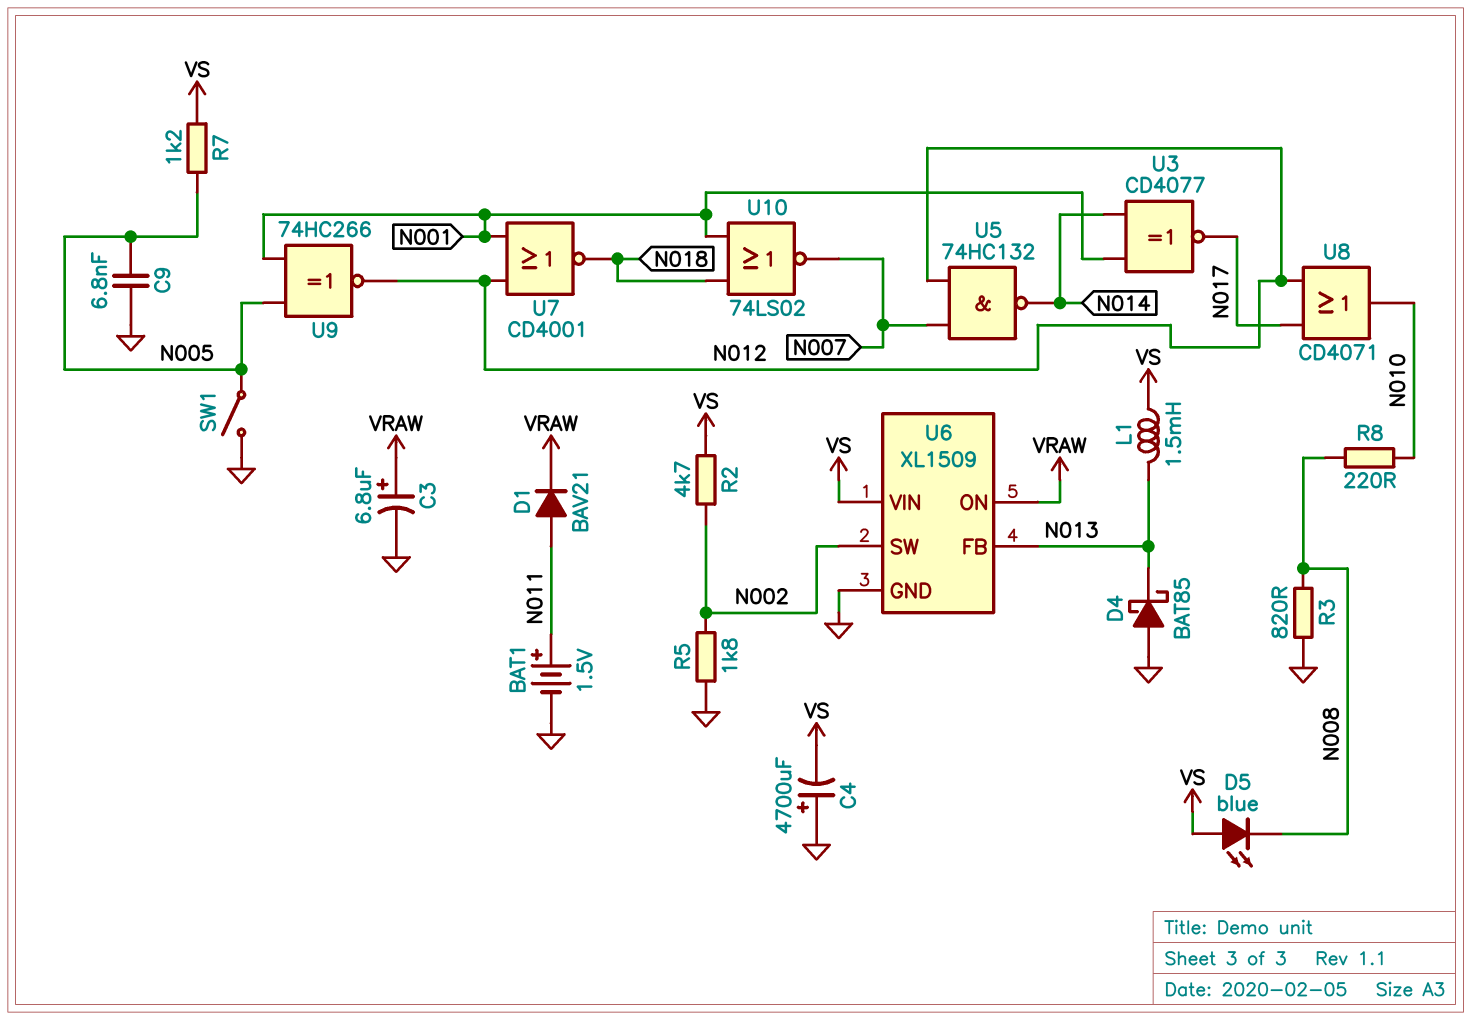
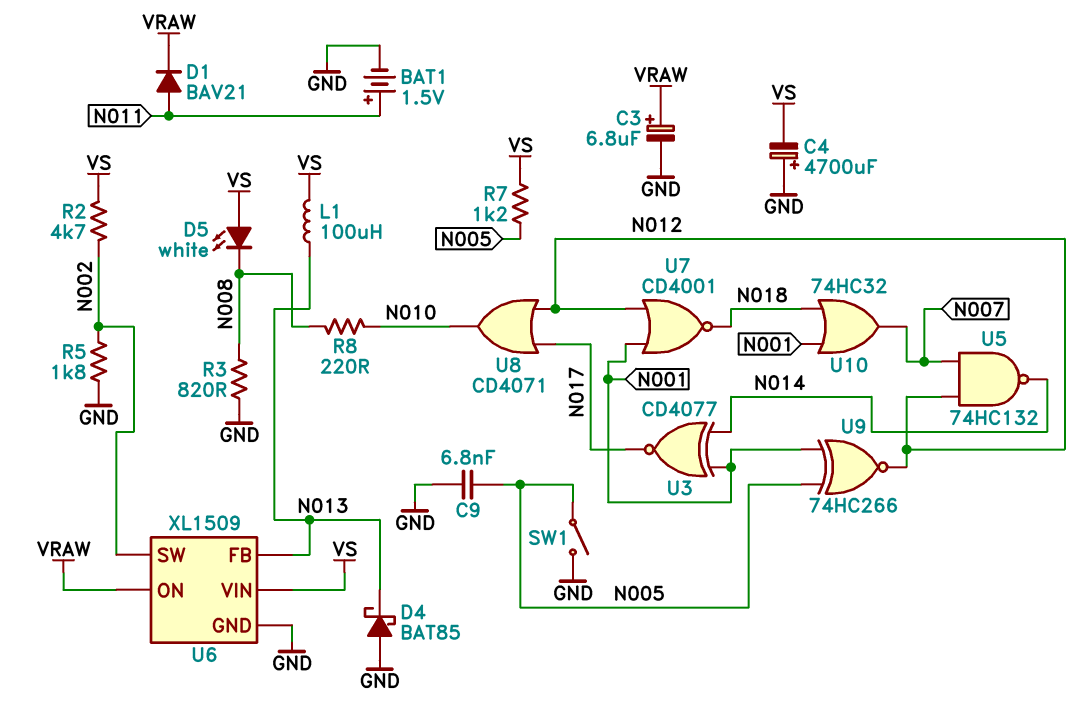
D5: LED blue (A VS, K N008) -> LED white (A VS, K N008)
L1: 1.5mH (N013, VS) -> 100uH (N013, VS)
U10: NOR 74LS02 (in N001, in N018, out N007) -> OR 74HC32 (in N001, in N018, out N007)

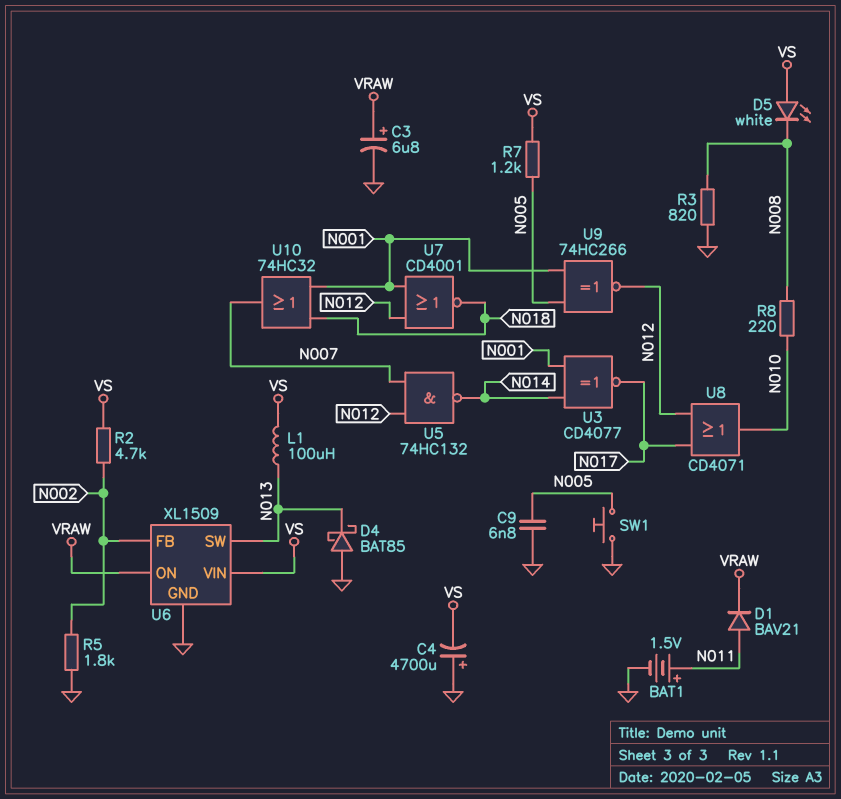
SW1: switch (GND, N005) -> button (GND, N005)
U6 pin FB: N013 -> N002
U6 pin SW: N002 -> N013

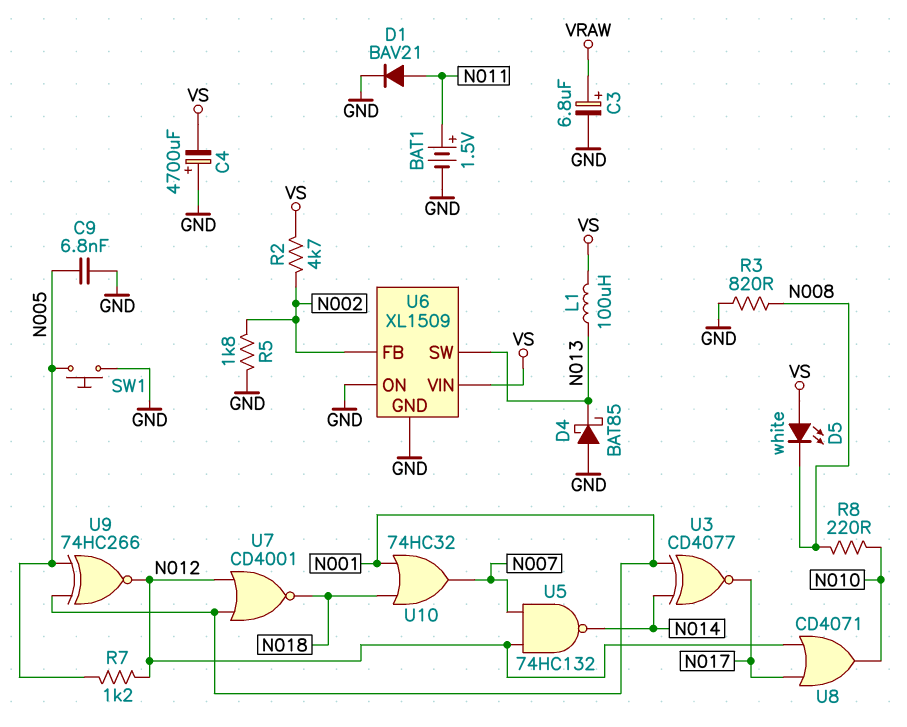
D1: diode BAV21 (A N011, K VRAW) -> diode BAV21 (A N011, K GND)
R7: 1.2k (N005, VS) -> 1.2k (N005, N012)
U6 pin ON: VRAW -> GND

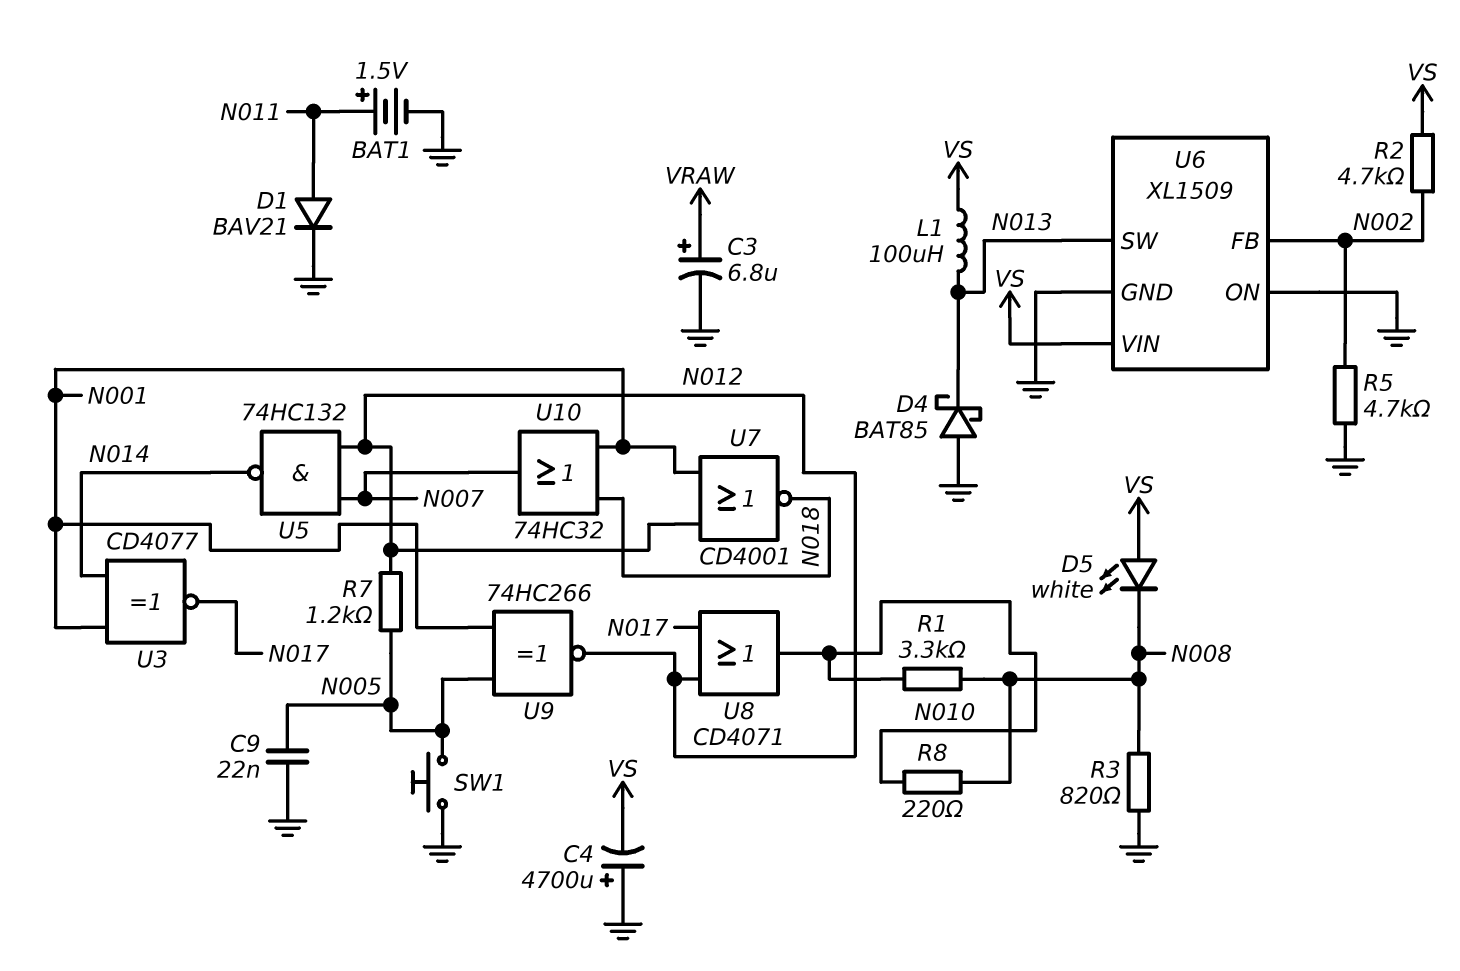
C9: 6.8nF (GND, N005) -> 22nF (GND, N005)
R1: none -> 3.3k (N008, N010)
R5: 1.8k (GND, N002) -> 4.7k (GND, N002)

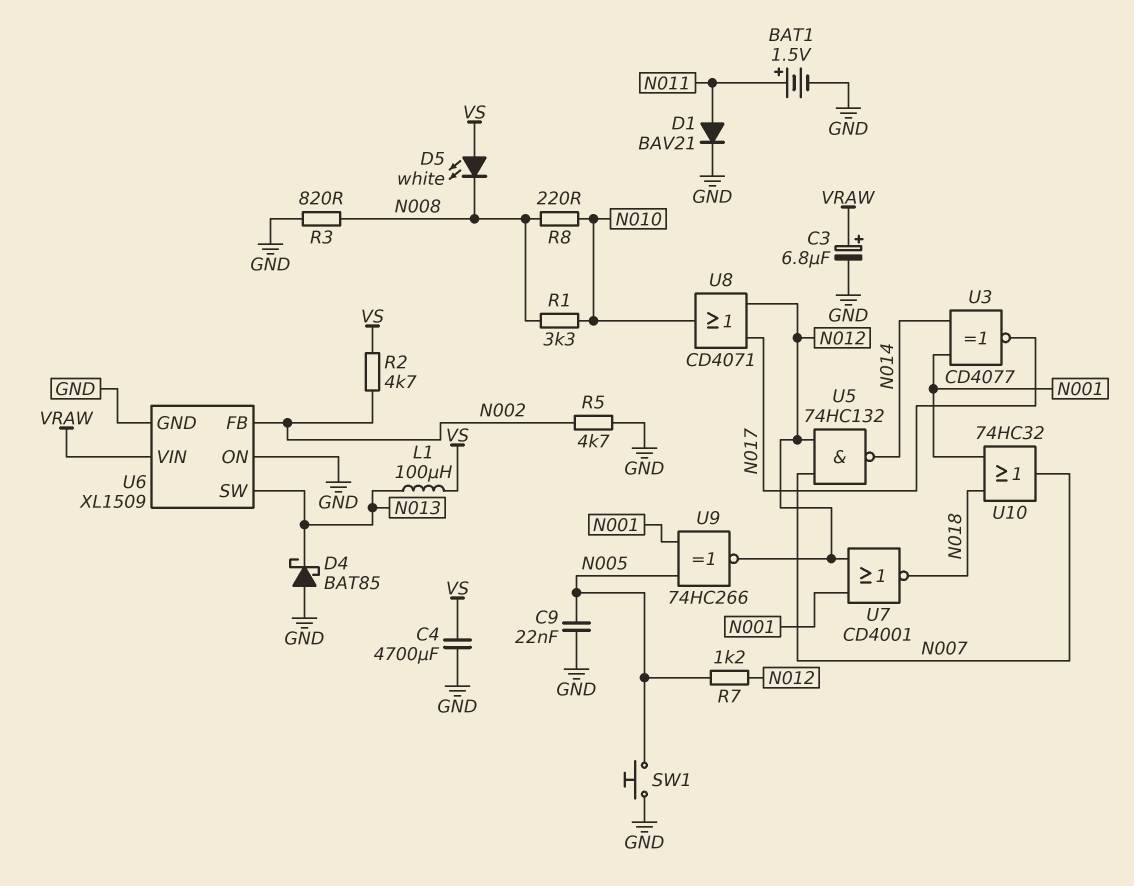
C4: 4700uF (plus GND, minus VS) -> 4700uF (GND, VS)
U6 pin VIN: VS -> VRAW

